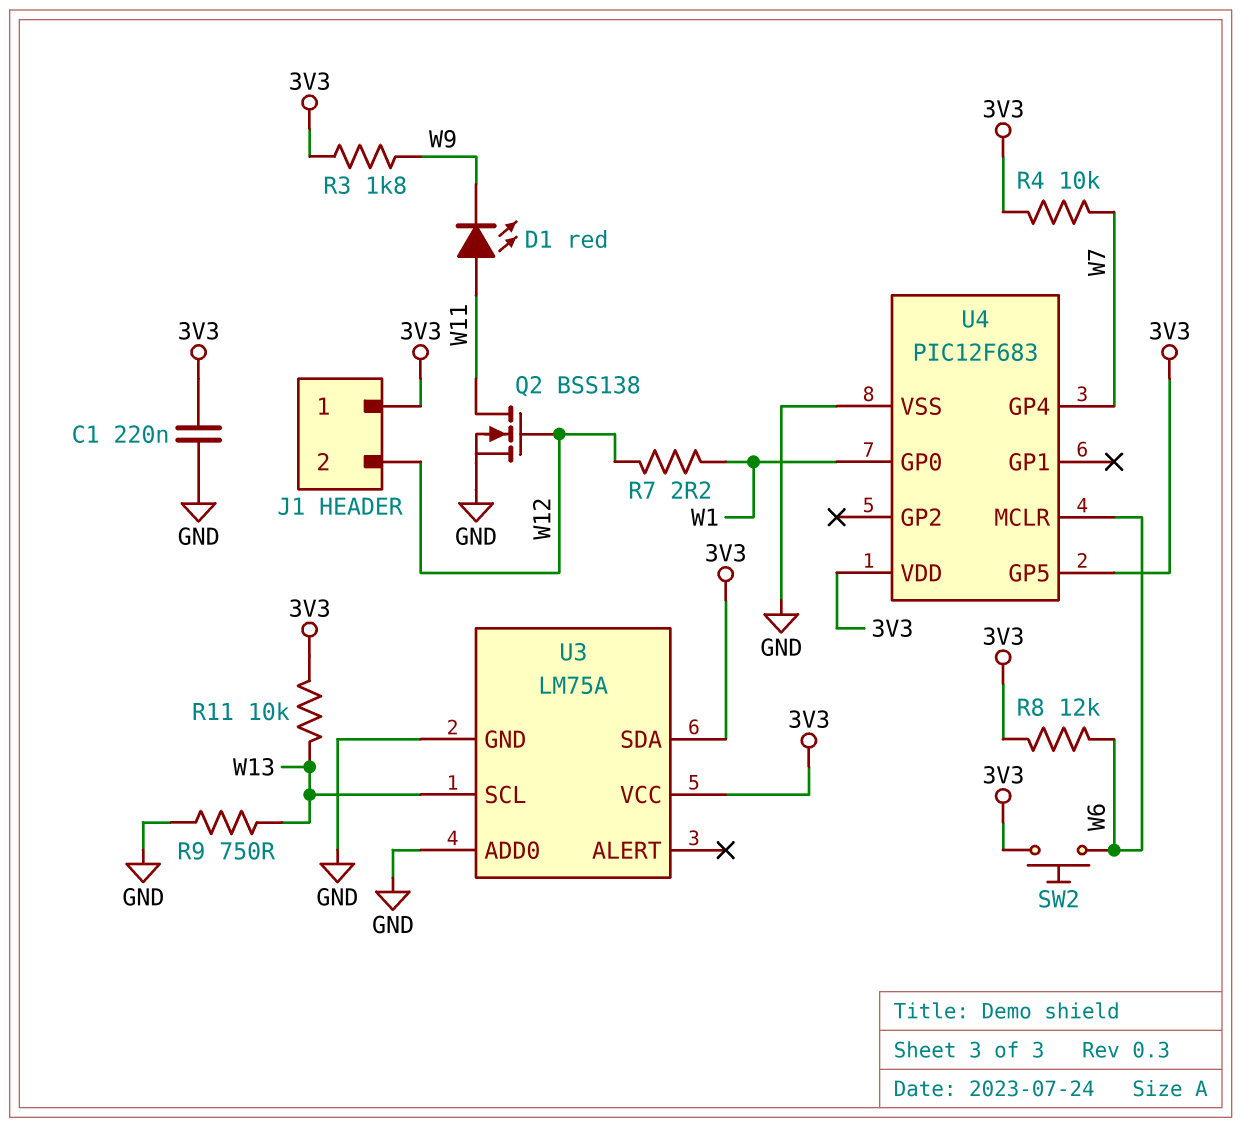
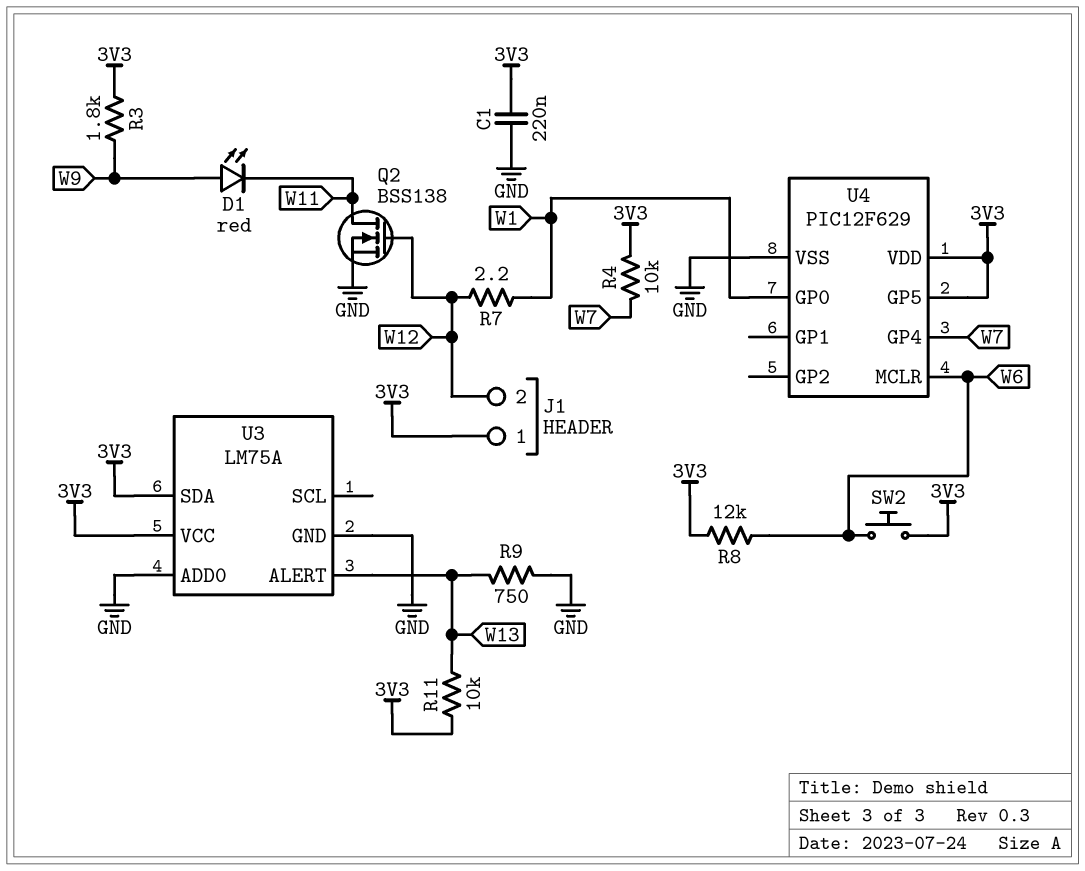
D1: LED red (A W11, K W9) -> LED red (A W9, K W11)
U3 pin ALERT: none -> W13
U3 pin SCL: W13 -> none
U4: PIC12F683 -> PIC12F629

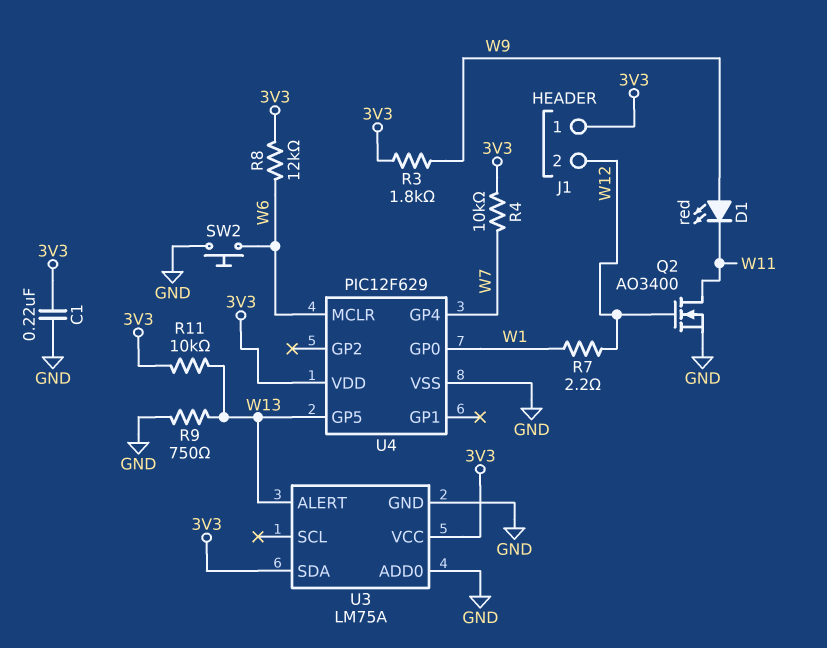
Q2: NMOS BSS138 (G W12, D W11, S GND) -> NMOS AO3400 (G W12, D W11, S GND)
SW2: button (3V3, W6) -> button (GND, W6)
U4 pin GP5: 3V3 -> W13

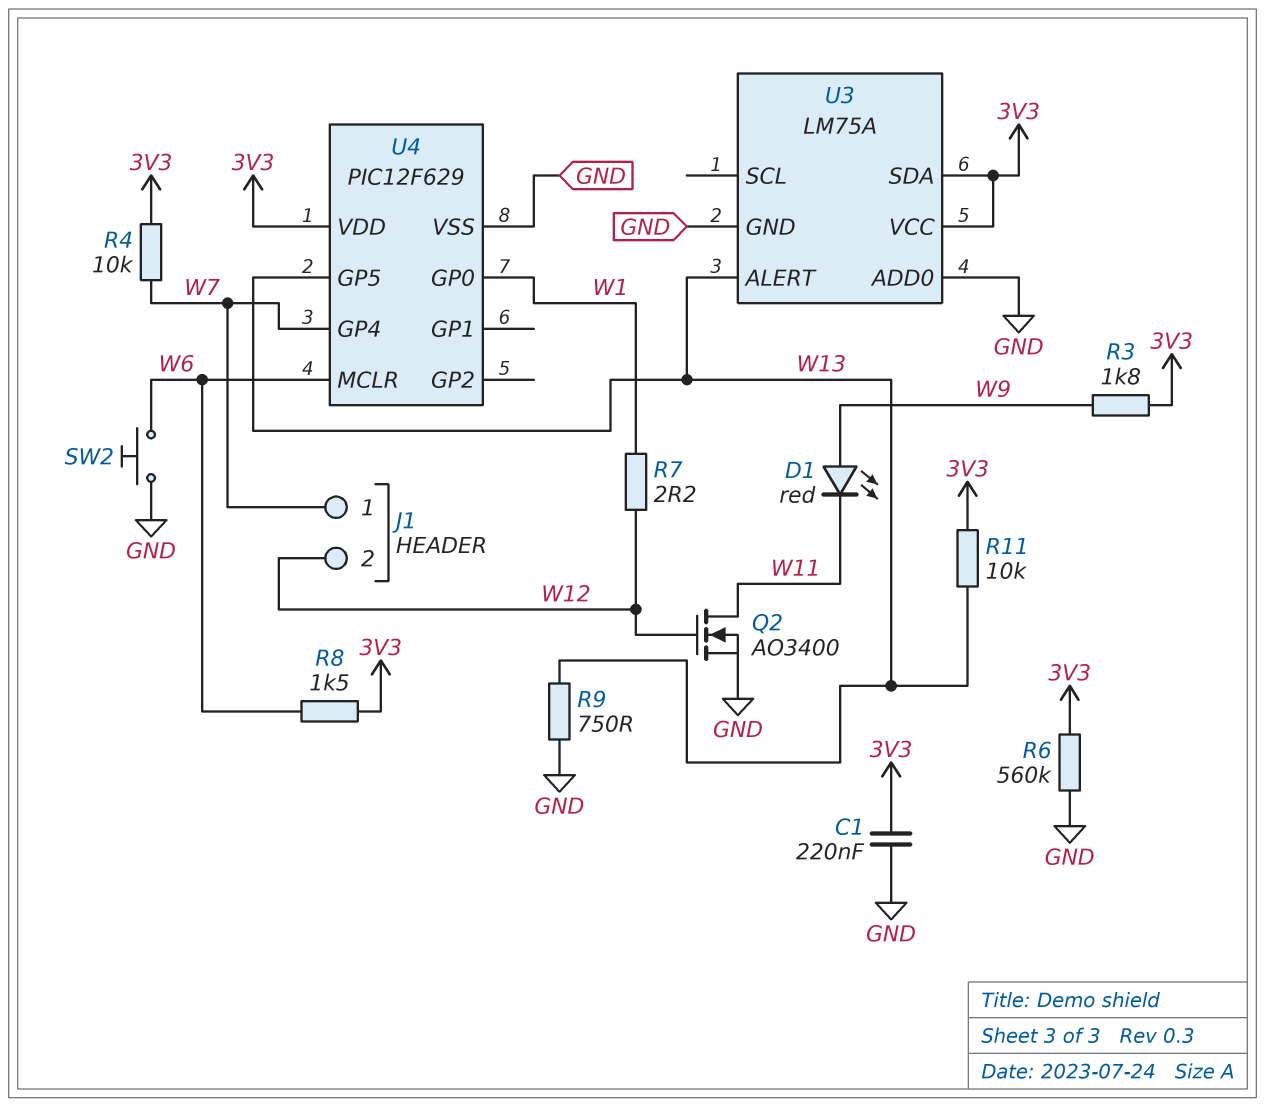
J1 pin 1: 3V3 -> W7
R6: none -> 560k (3V3, GND)
R8: 12k (3V3, W6) -> 1.5k (3V3, W6)

